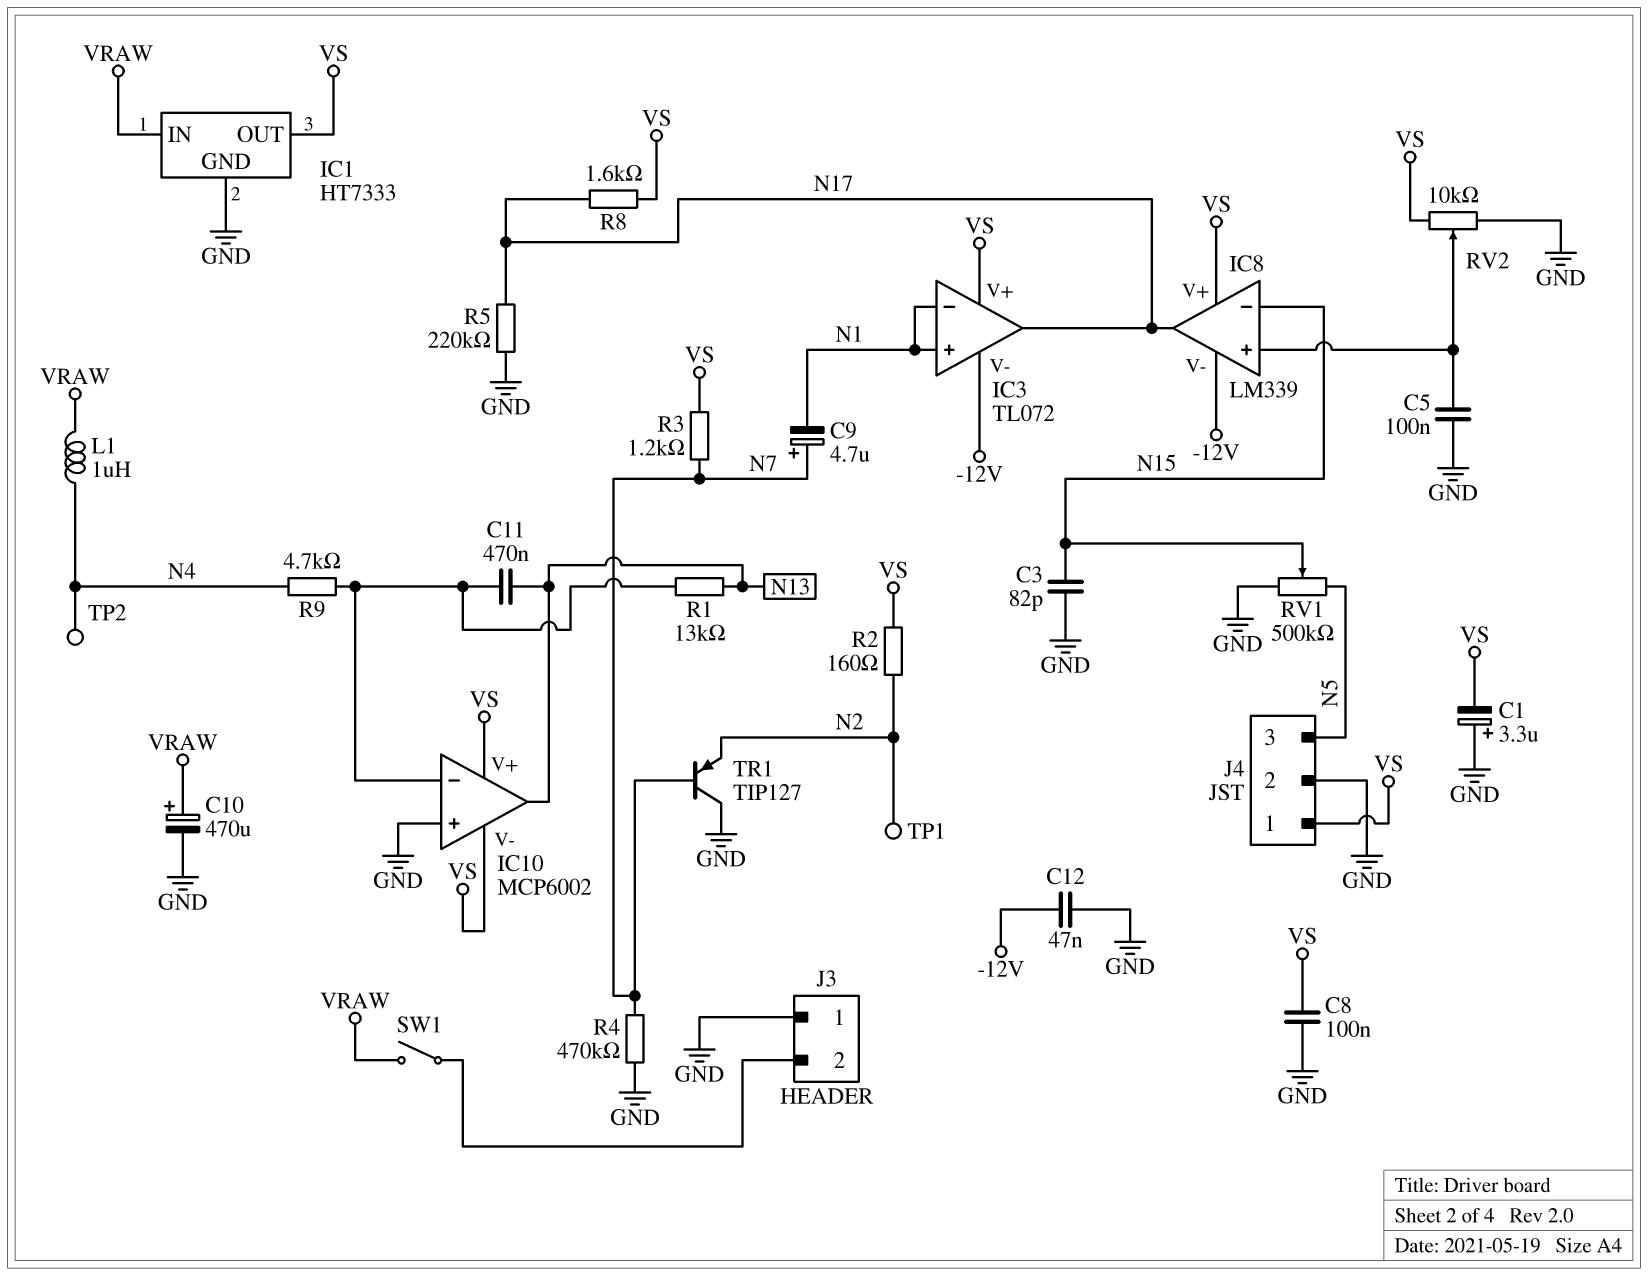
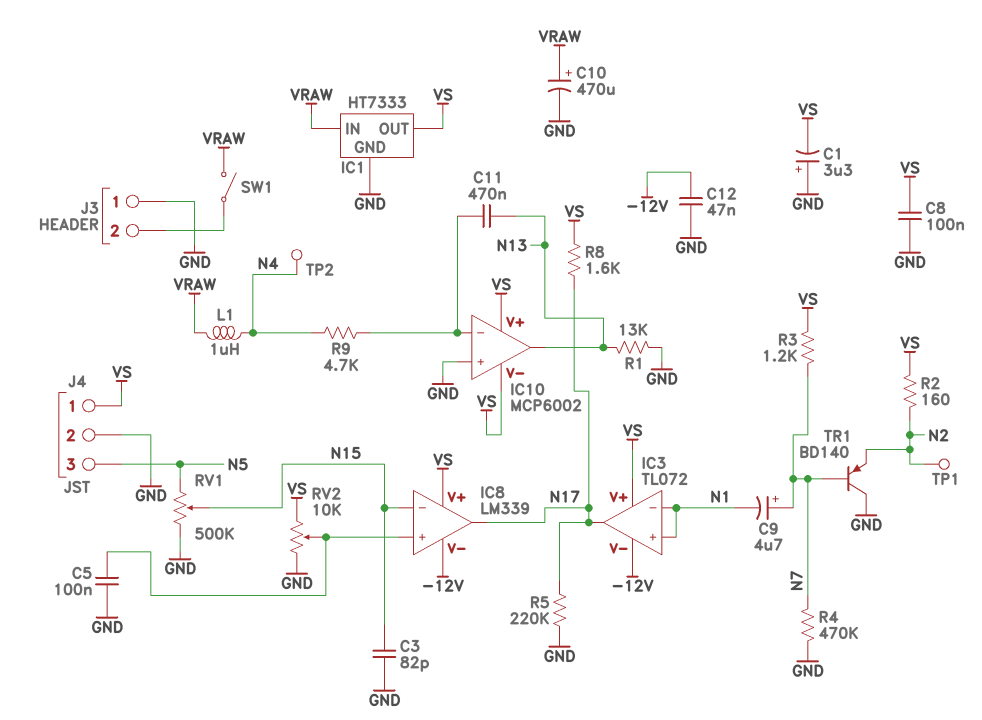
R1: 13k (IC10/in-, N13) -> 13k (GND, N13)
TR1: PNP TIP127 (B N7, C GND, E N2) -> PNP BD140 (B N7, C GND, E N2)

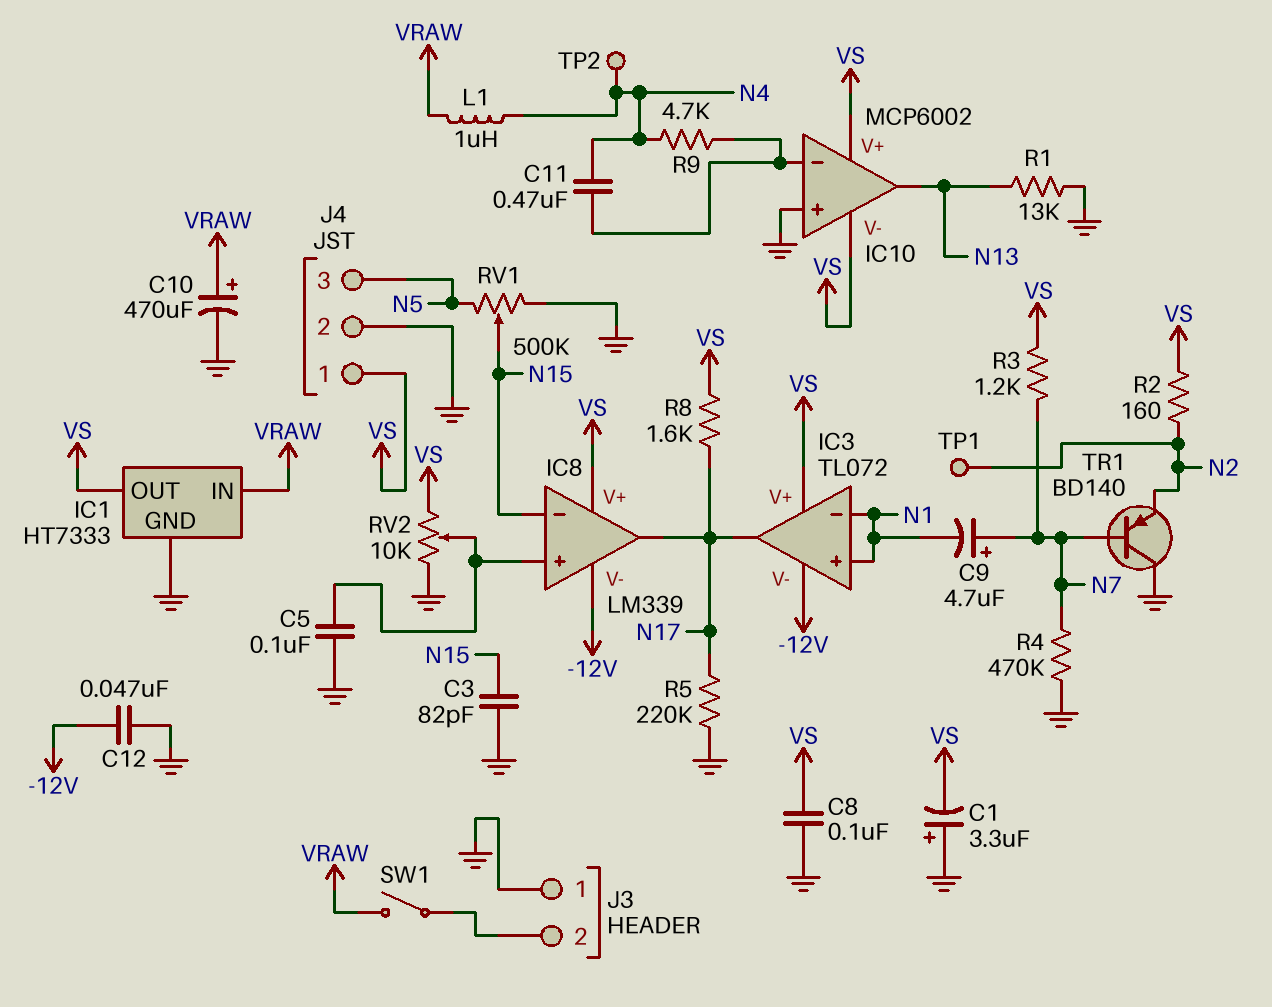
C11: 470nF (IC10/in-, N13) -> 470nF (IC10/in-, N4)

